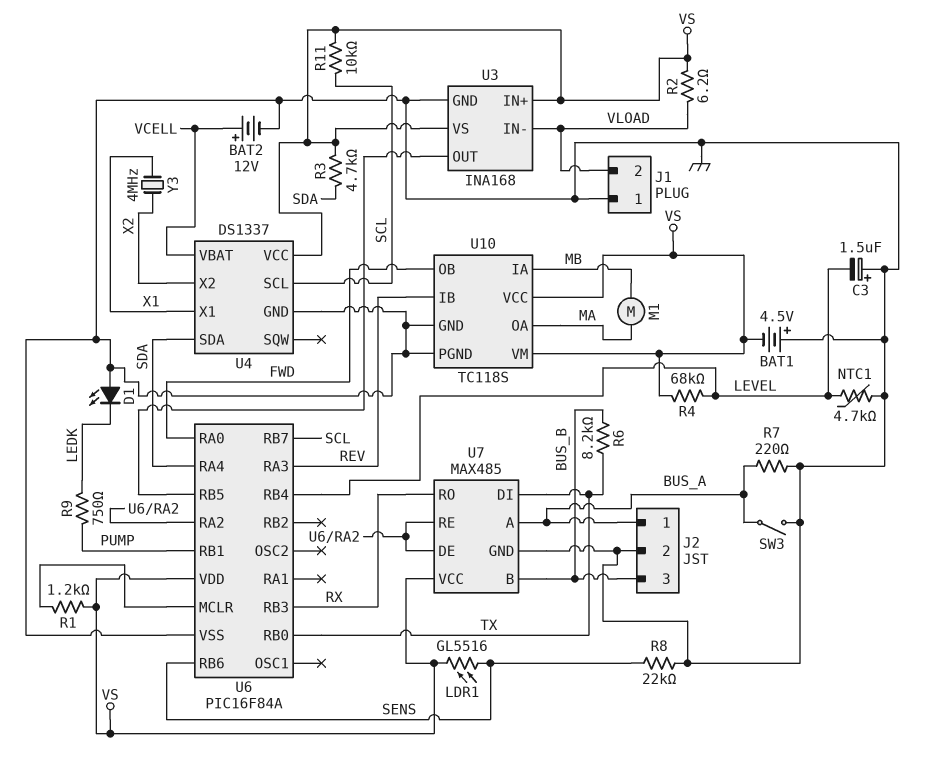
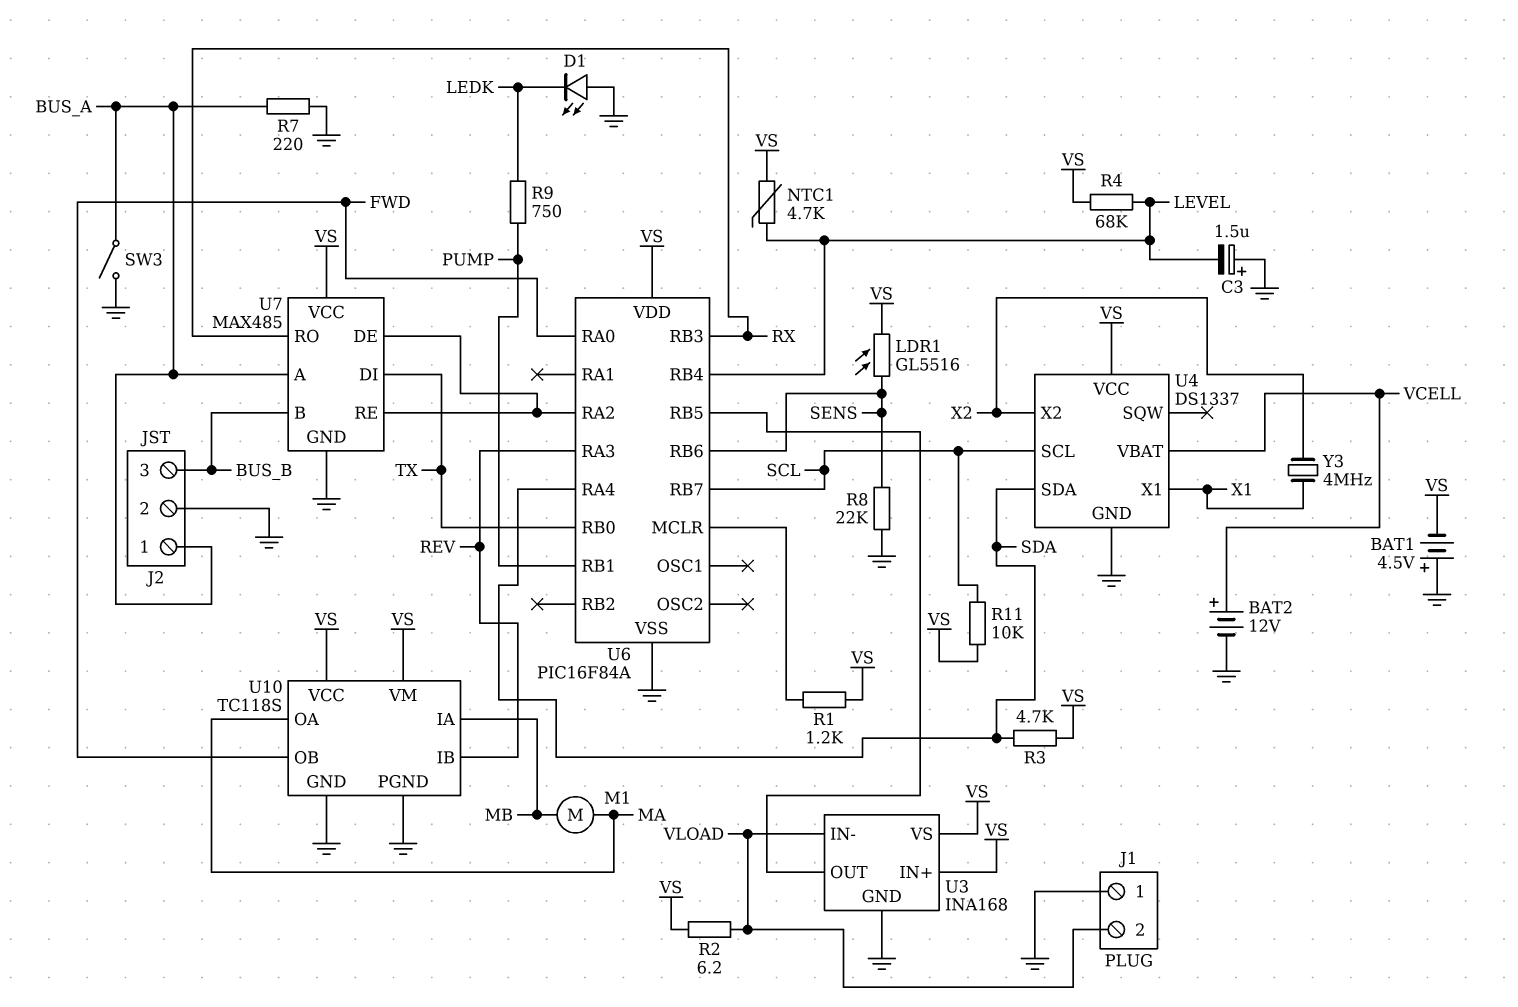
NTC1: 4.7k (GND, LEVEL) -> 4.7k (LEVEL, VS)
R6: 8.2k (BUS_B, TX) -> none

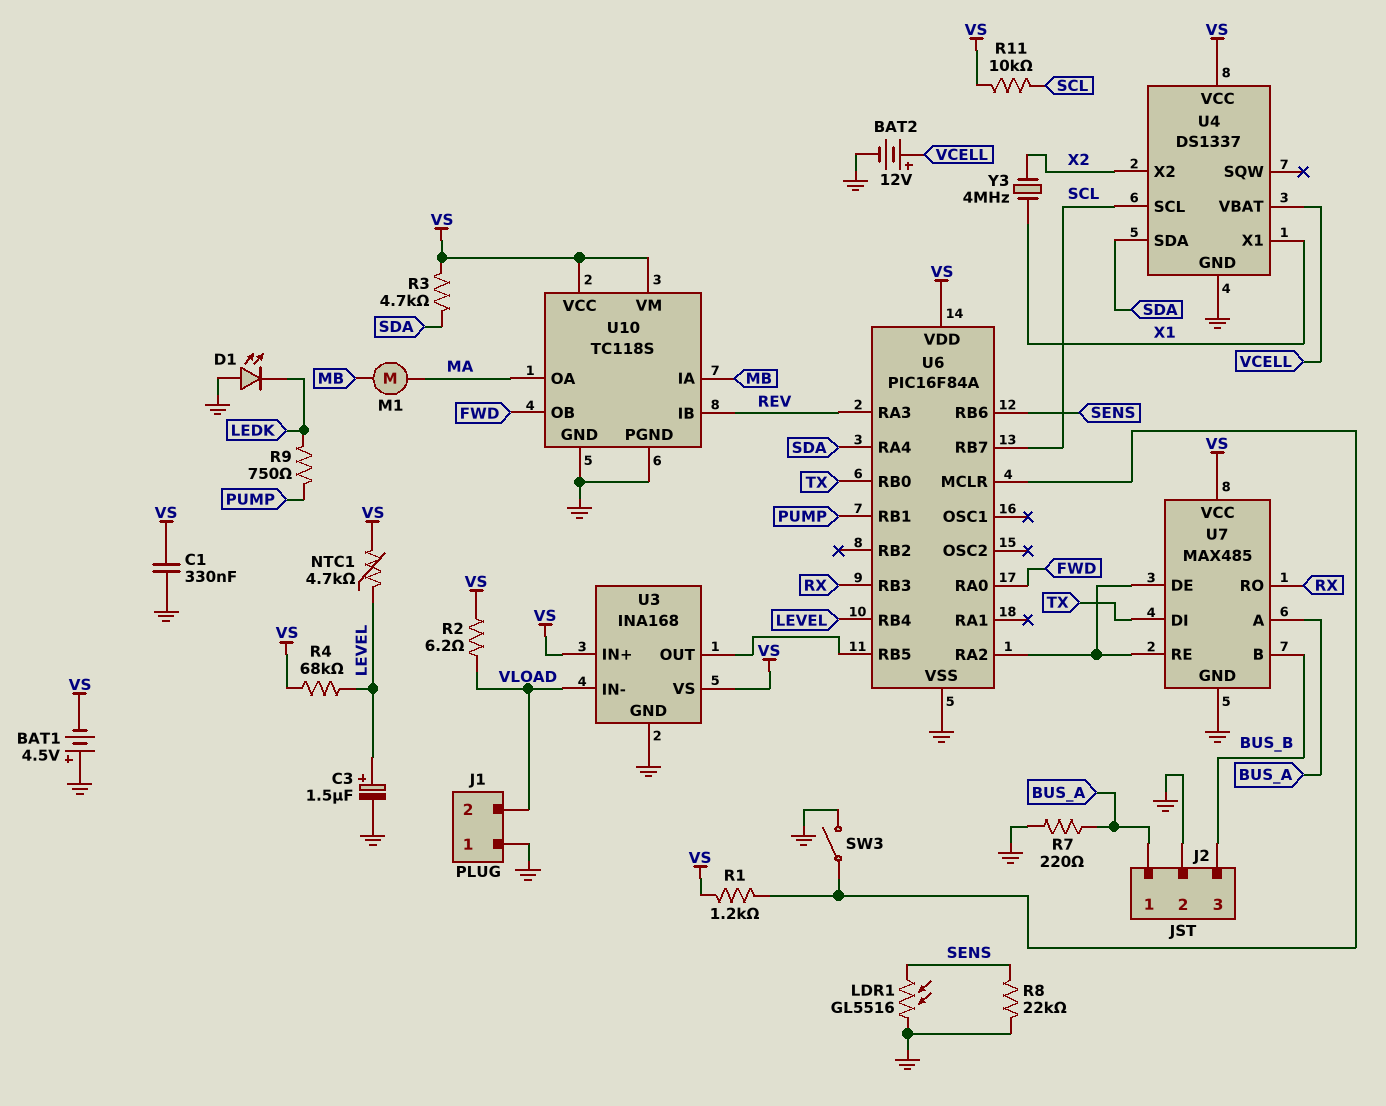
C1: none -> 330nF (GND, VS)
C3: 1.5uF (plus GND, minus LEVEL) -> 1.5uF (plus LEVEL, minus GND)
LDR1: GL5516 (SENS, VS) -> GL5516 (GND, SENS)
SW3: switch (BUS_A, GND) -> switch (GND, U6/MCLR)

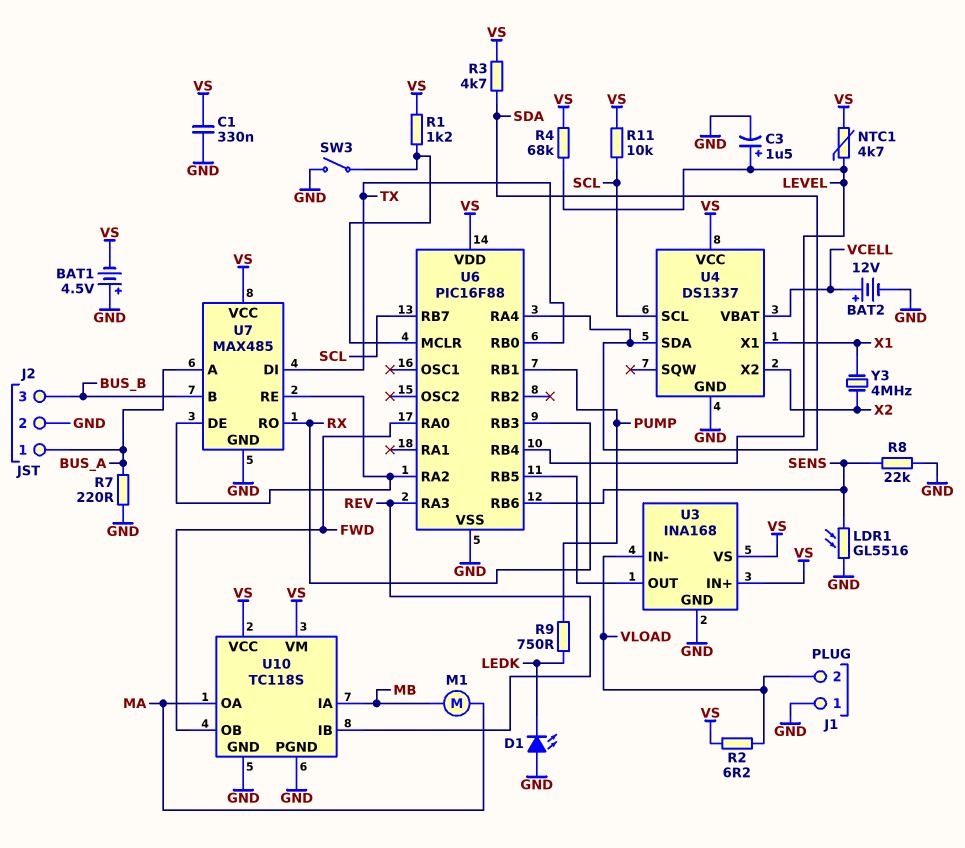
U6: PIC16F84A -> PIC16F88

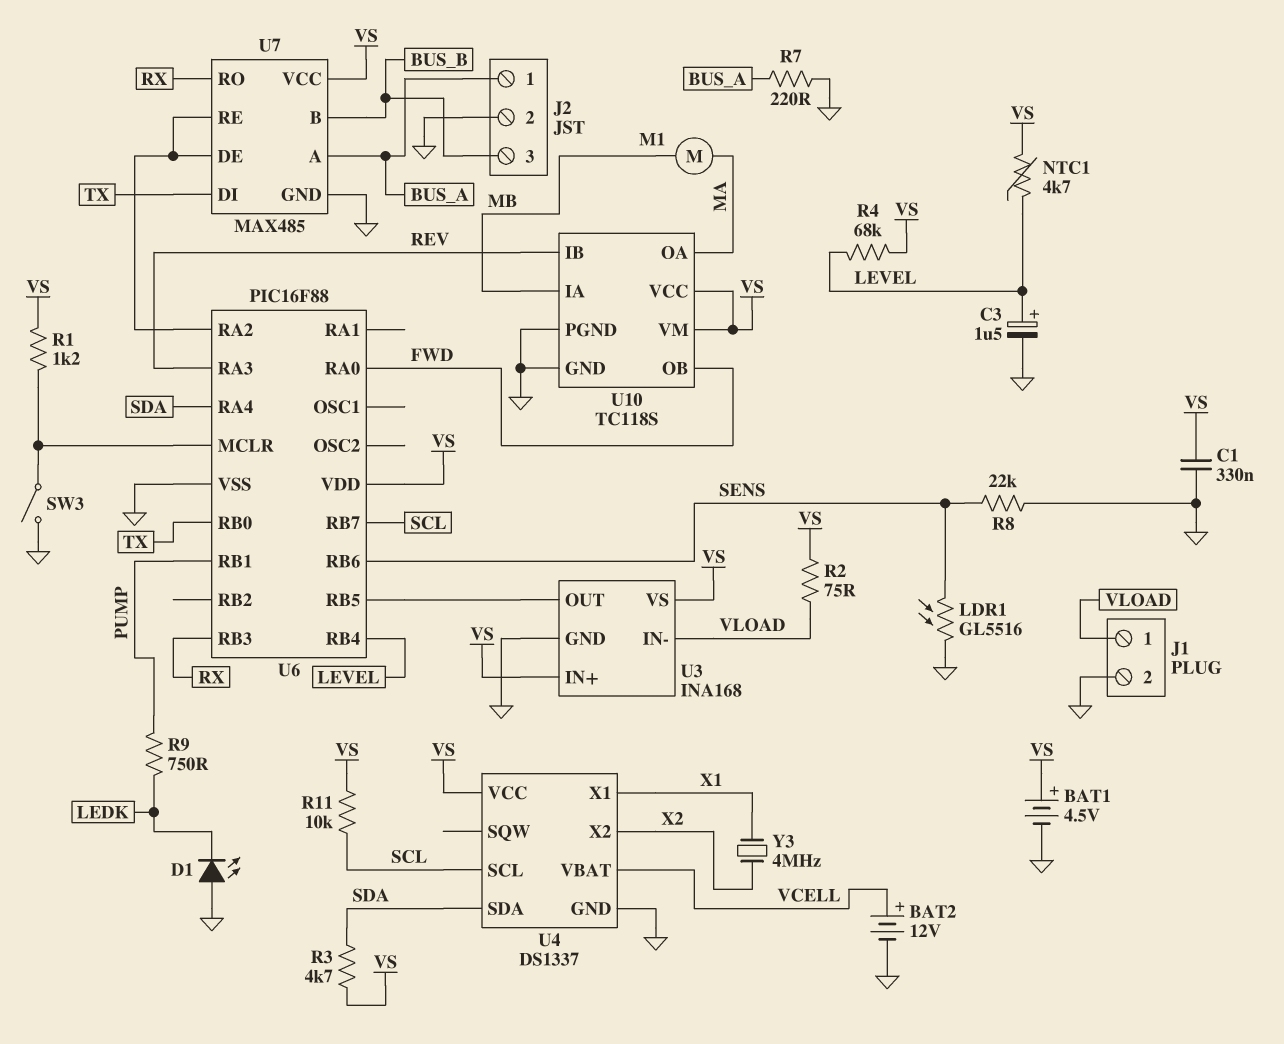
BAT1: 4.5V (plus GND, minus VS) -> 4.5V (plus VS, minus GND)
J1 pin 1: GND -> VLOAD
J1 pin 2: VLOAD -> GND
R2: 6.2 (VLOAD, VS) -> 75 (VLOAD, VS)

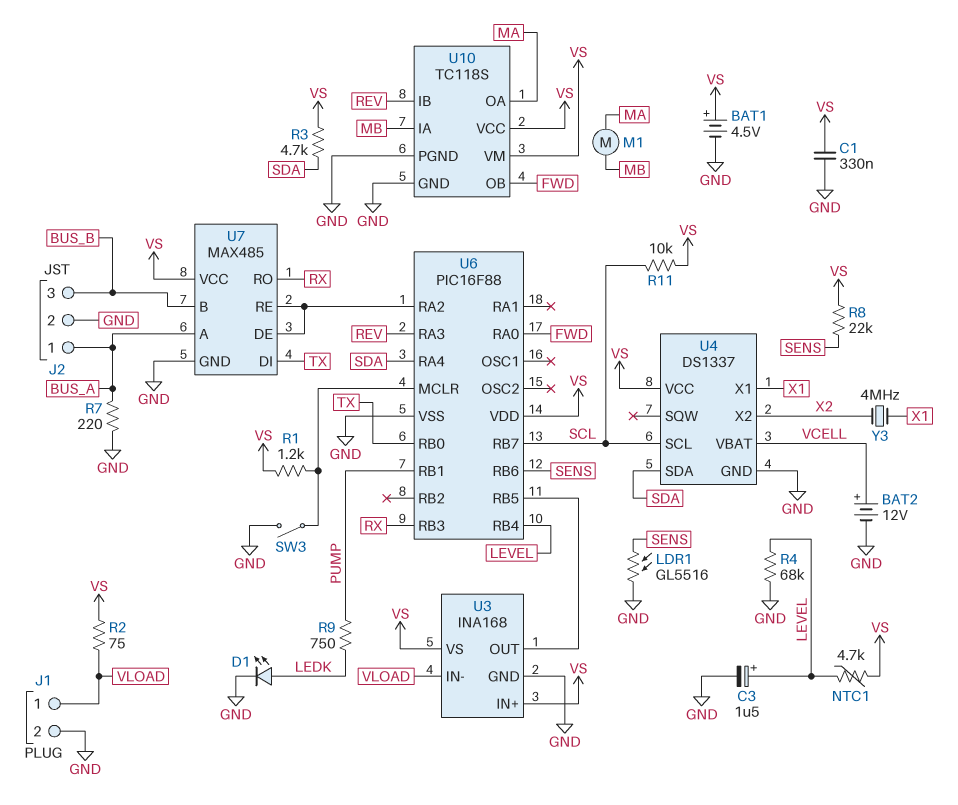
D1: LED (A GND, K LEDK) -> LED (A LEDK, K GND)
R4: 68k (LEVEL, VS) -> 68k (GND, LEVEL)
R8: 22k (GND, SENS) -> 22k (SENS, VS)

